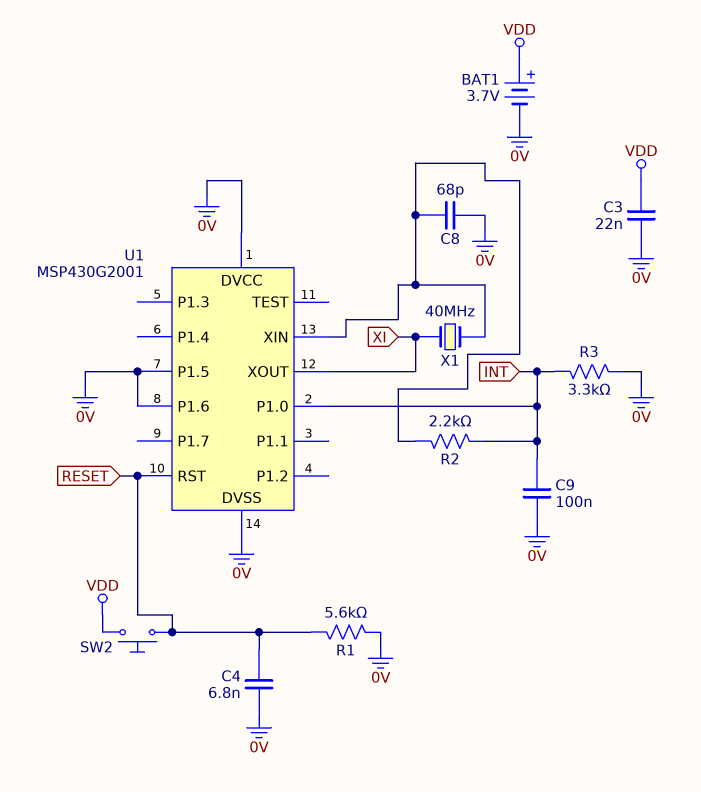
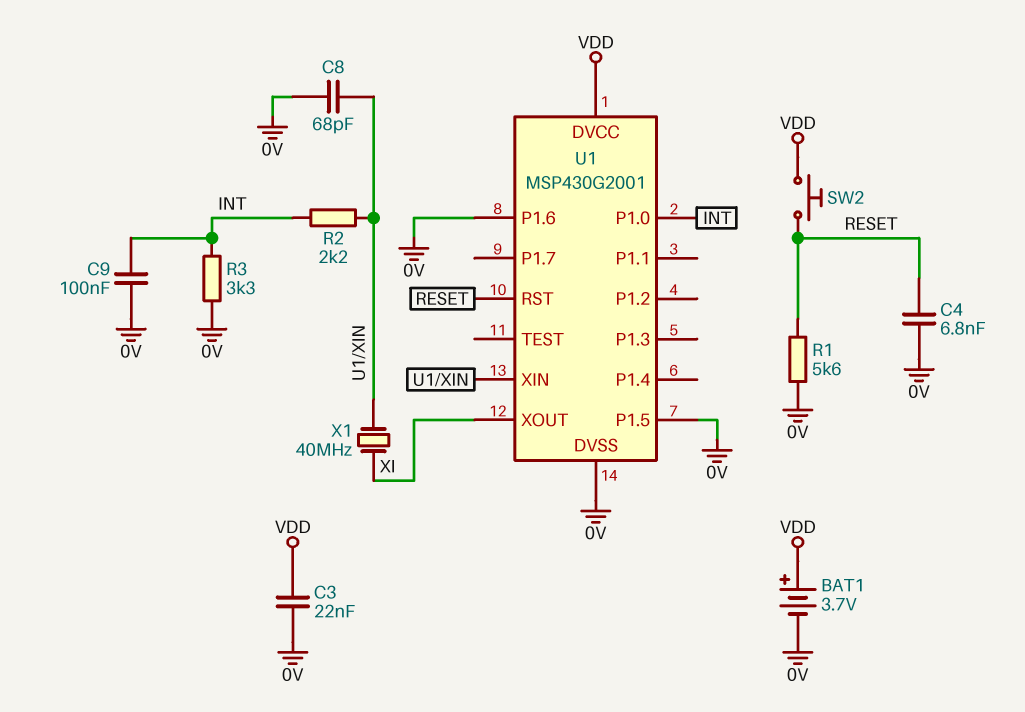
U1 pin DVCC: 0V -> VDD

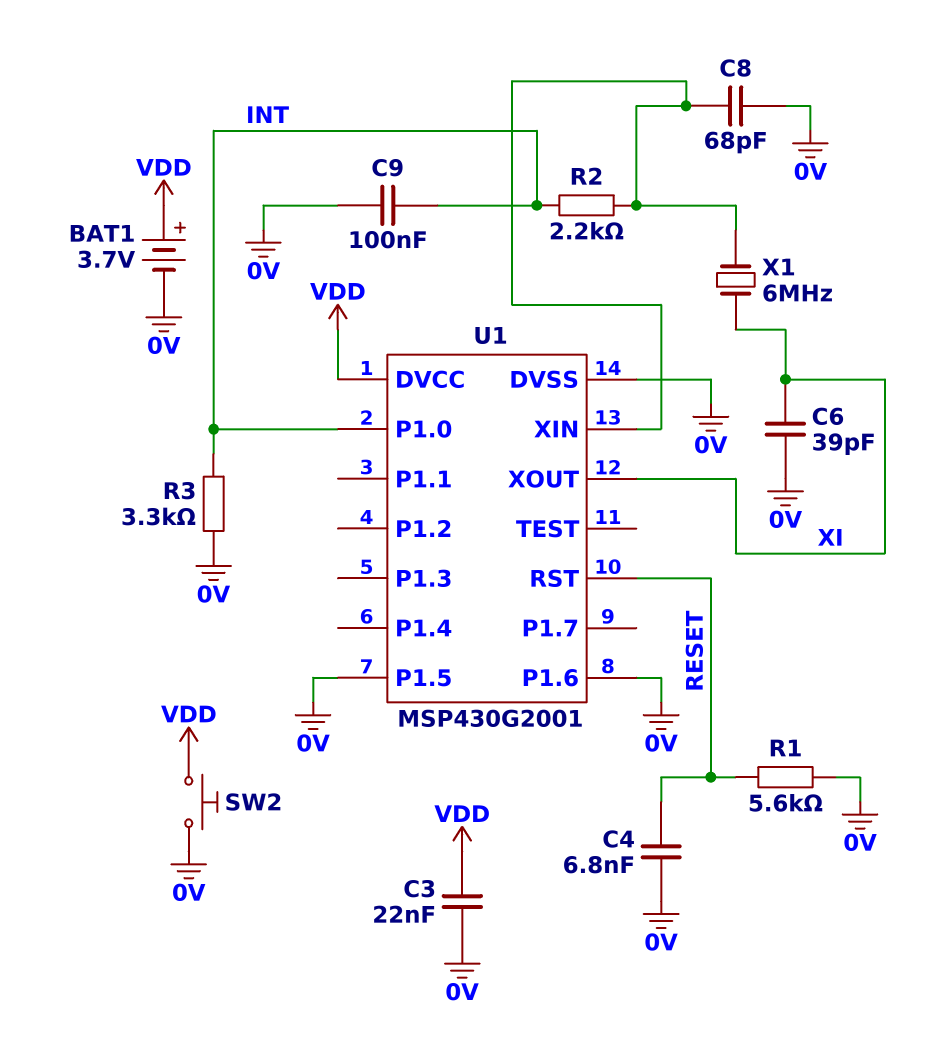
C6: none -> 39pF (0V, XI)
SW2: button (RESET, VDD) -> button (0V, VDD)
X1: 40MHz (U1/XIN, XI) -> 6MHz (U1/XIN, XI)

